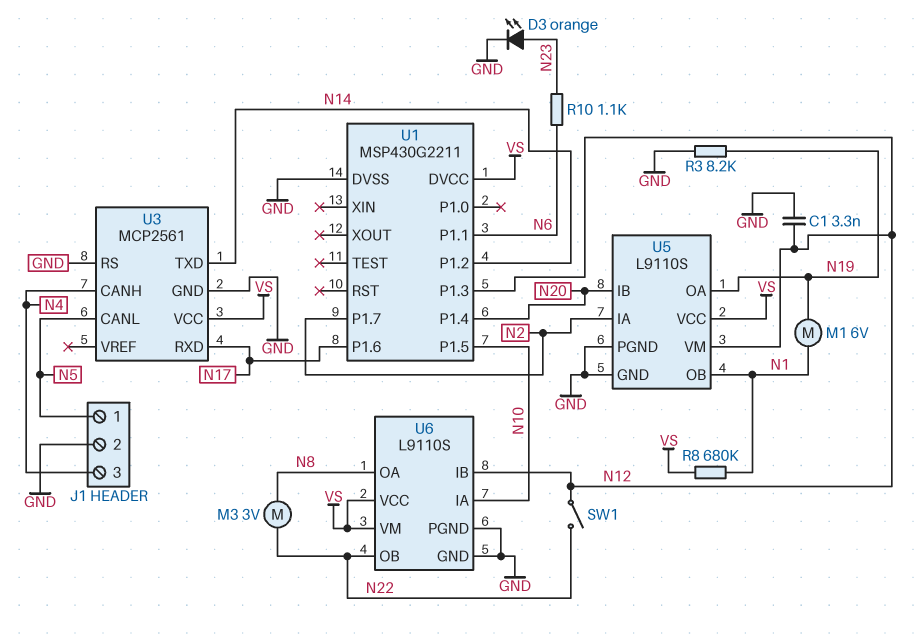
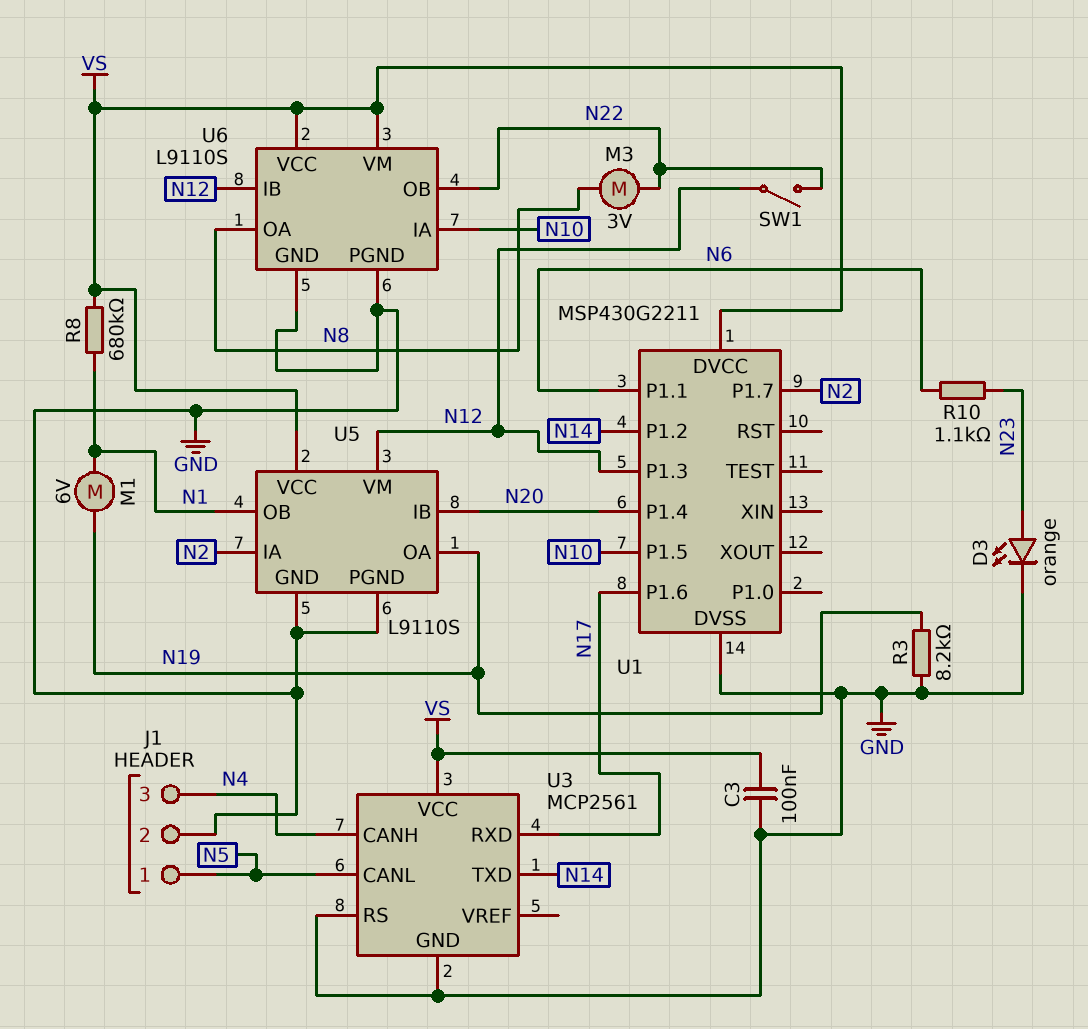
C1: 3.3nF (GND, N12) -> none
C3: none -> 100nF (GND, VS)

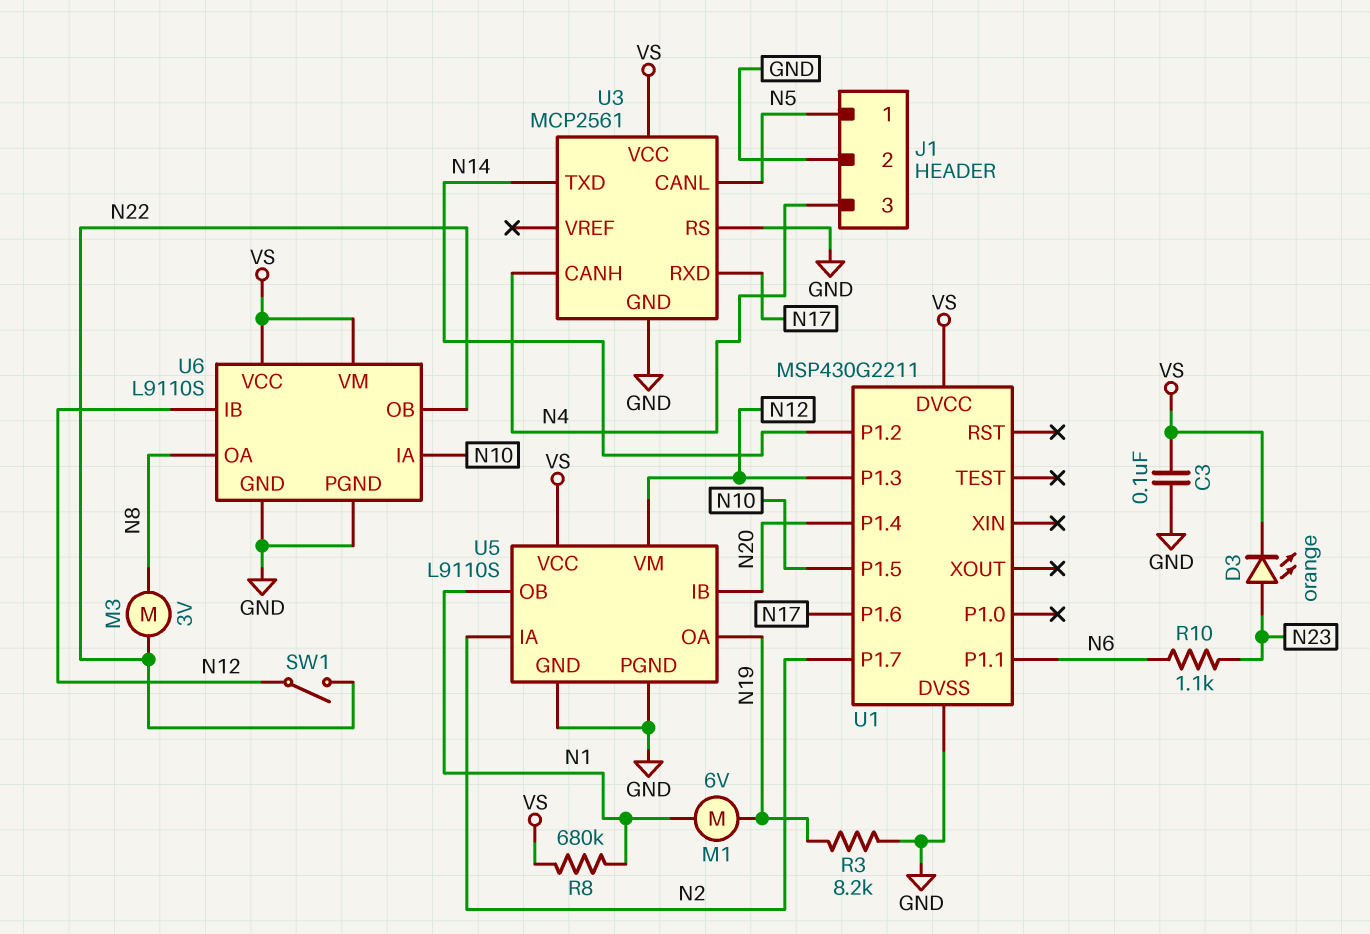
D3: LED orange (A N23, K GND) -> LED orange (A N23, K VS)

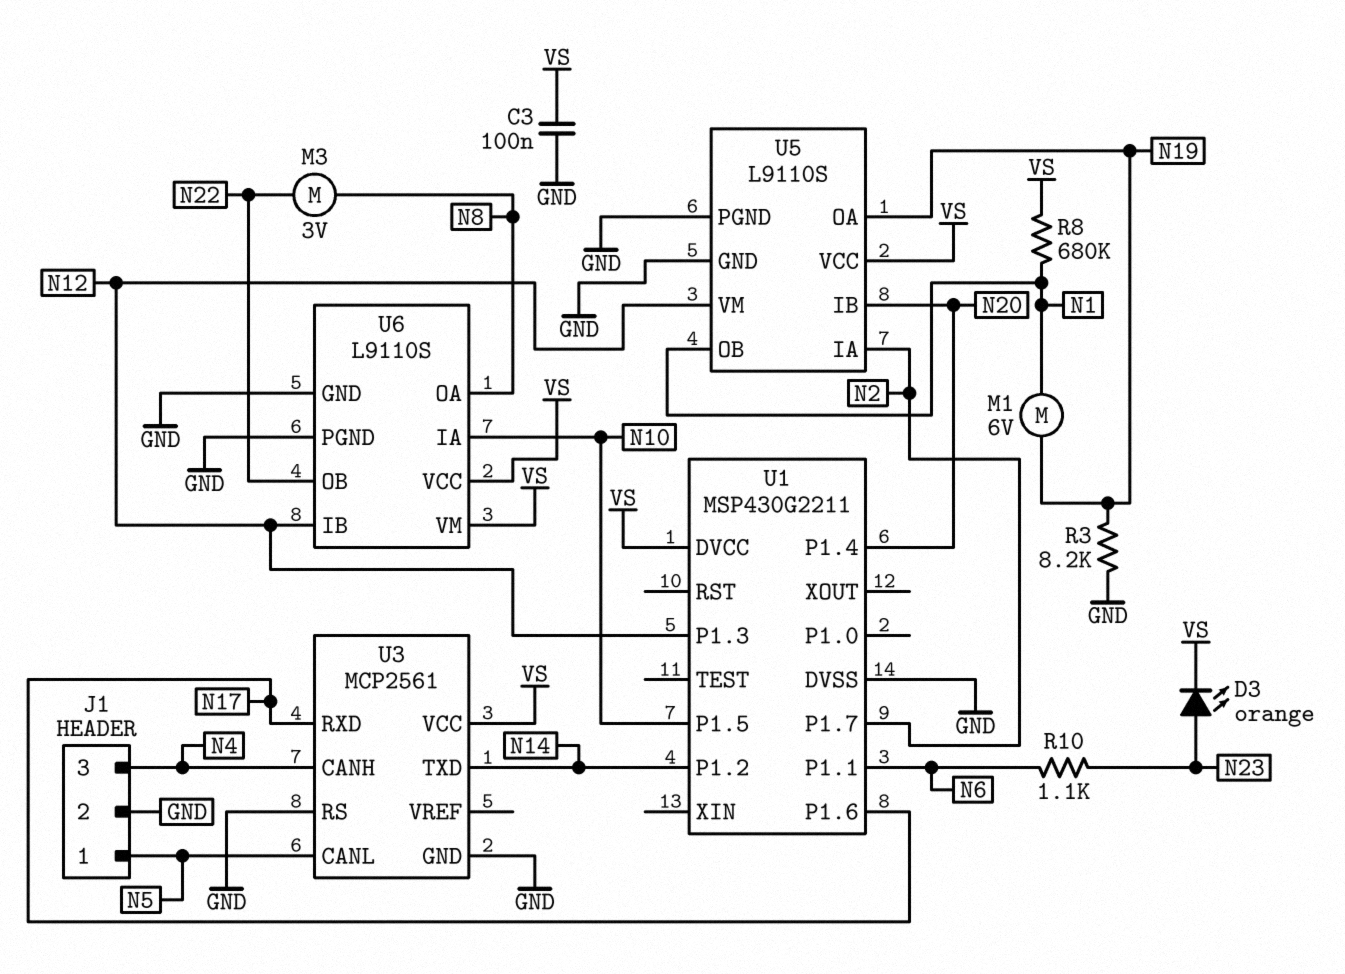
SW1: switch (N12, N22) -> none

